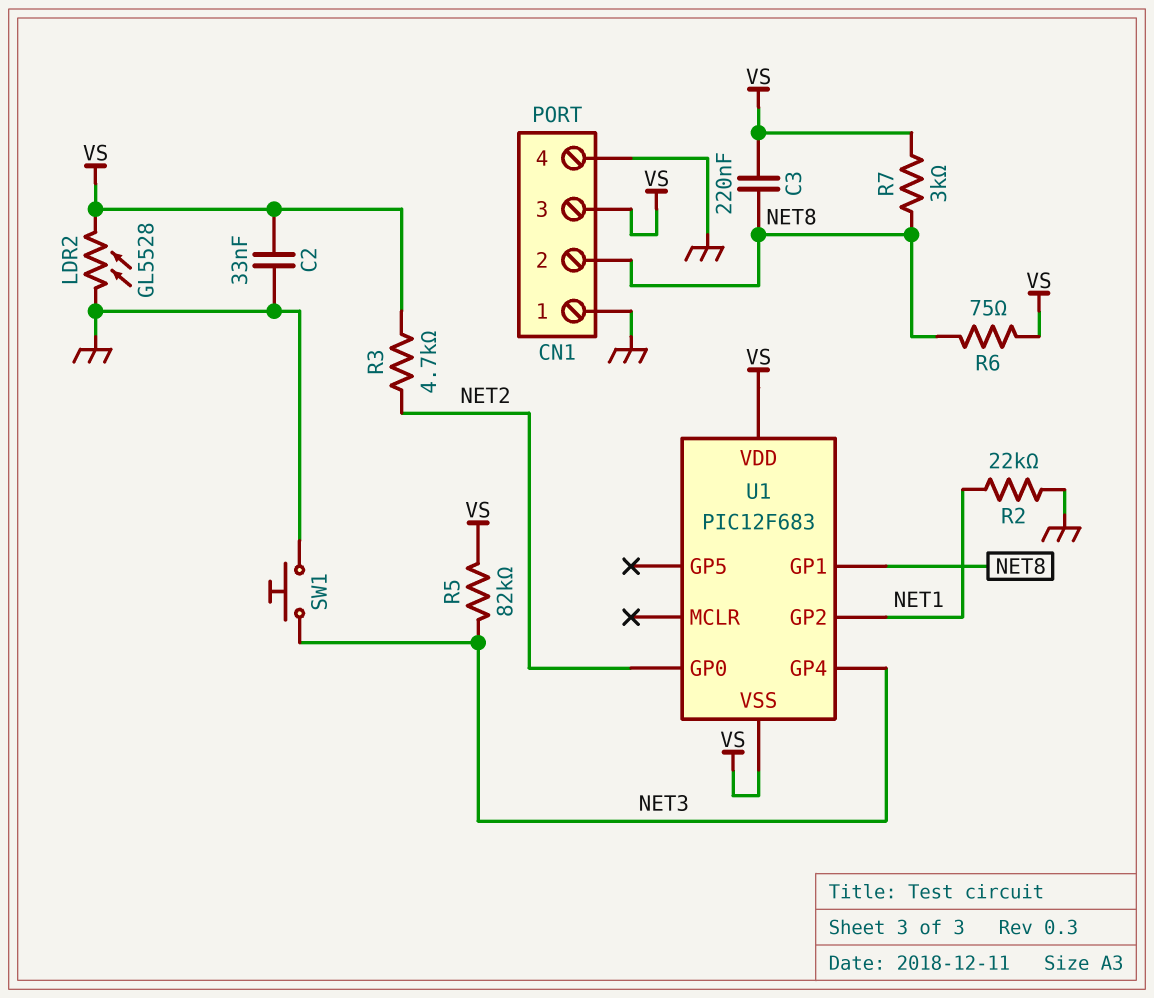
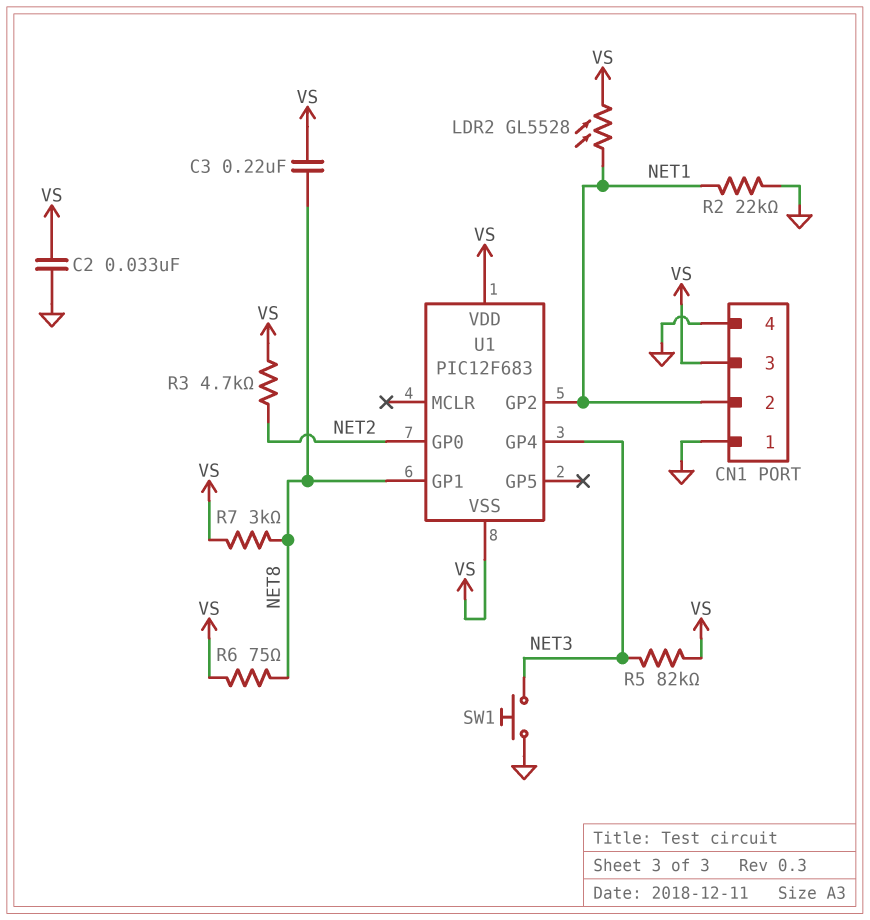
CN1 pin 2: NET8 -> NET1
LDR2: GL5528 (GND, VS) -> GL5528 (NET1, VS)

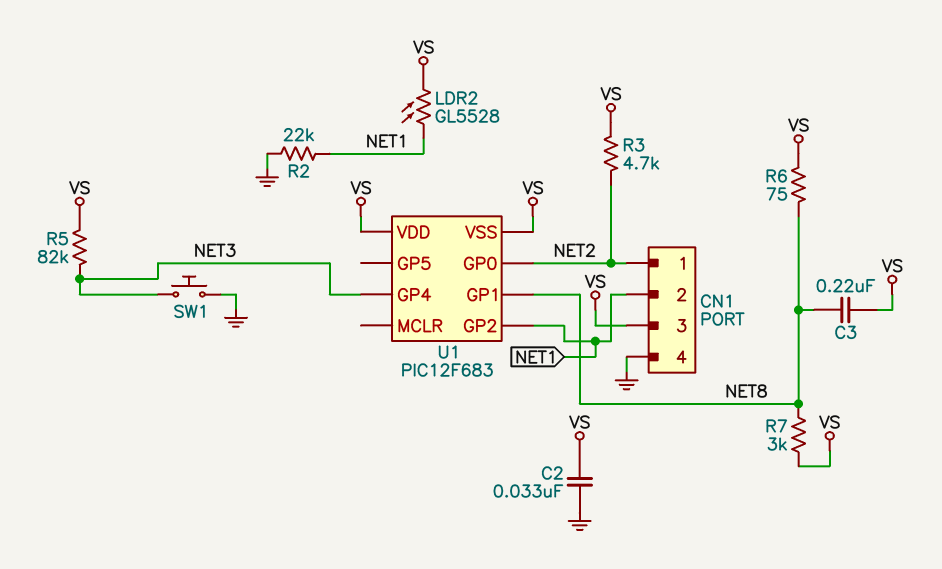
CN1 pin 1: GND -> NET2

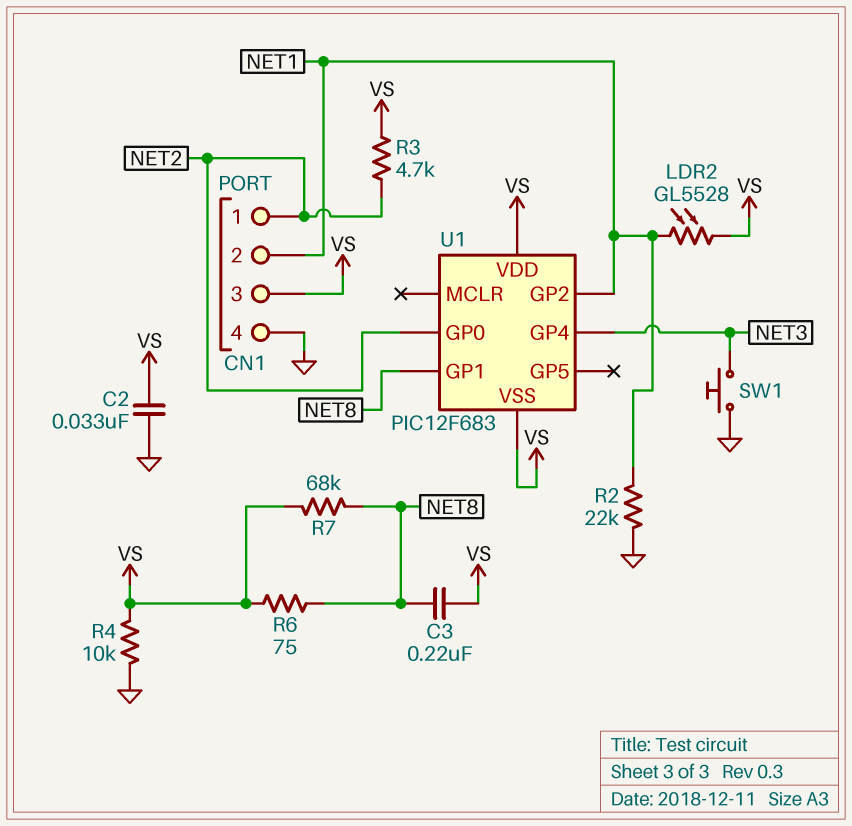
R4: none -> 10k (GND, VS)
R5: 82k (NET3, VS) -> none
R7: 3k (NET8, VS) -> 68k (NET8, VS)

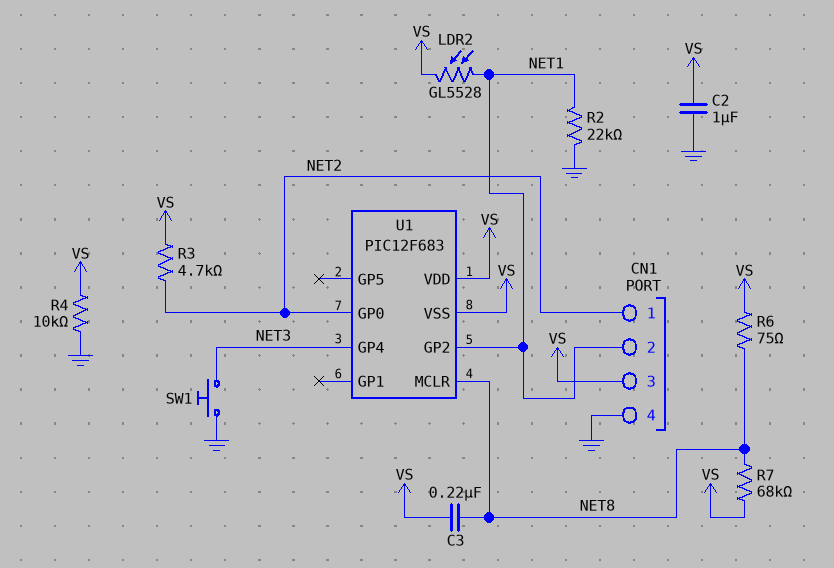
C2: 33nF (GND, VS) -> 1uF (GND, VS)
U1 pin GP1: NET8 -> none
U1 pin MCLR: none -> NET8

